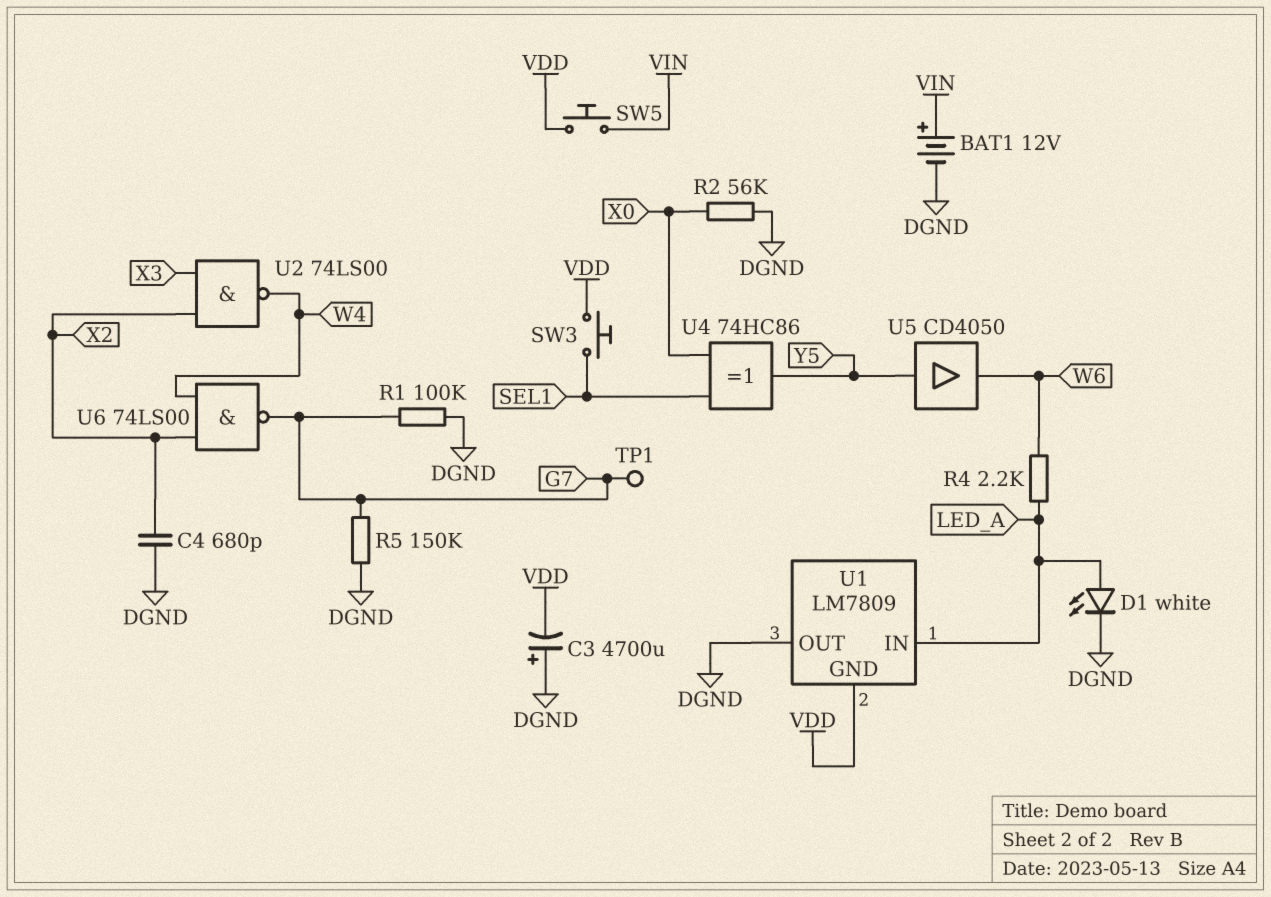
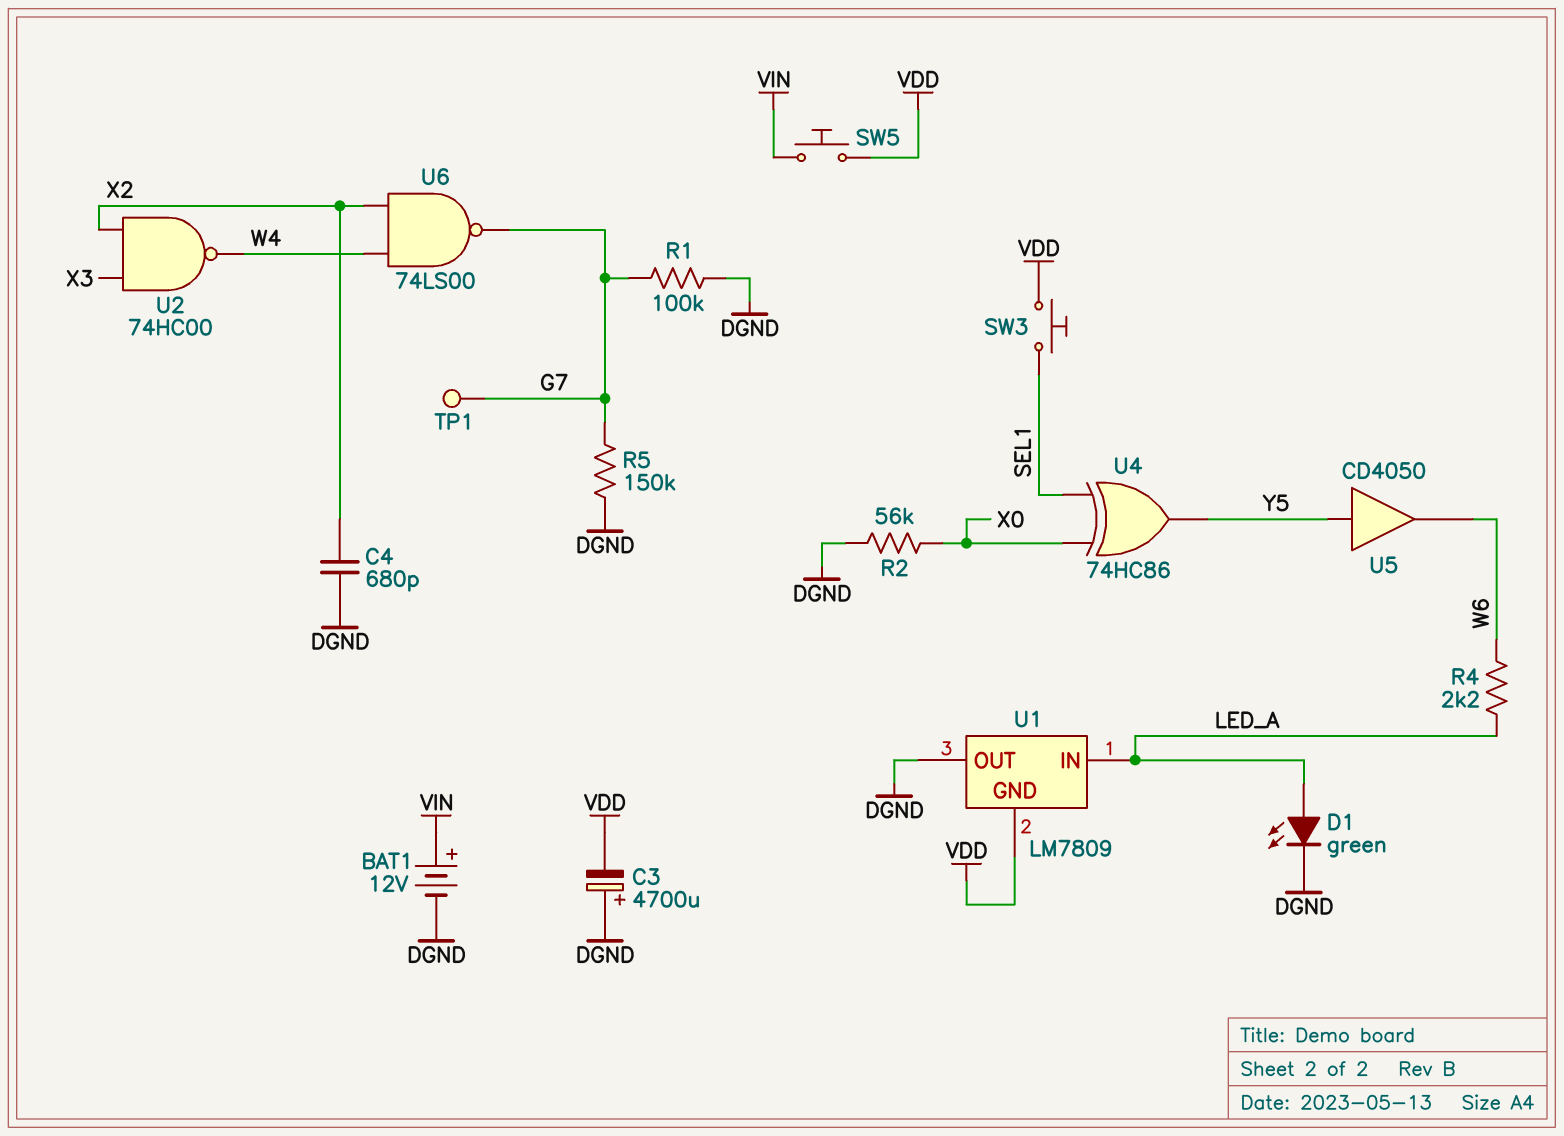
D1: LED white (A LED_A, K DGND) -> LED green (A LED_A, K DGND)
U2: NAND 74LS00 (in X2, in X3, out W4) -> NAND 74HC00 (in X2, in X3, out W4)

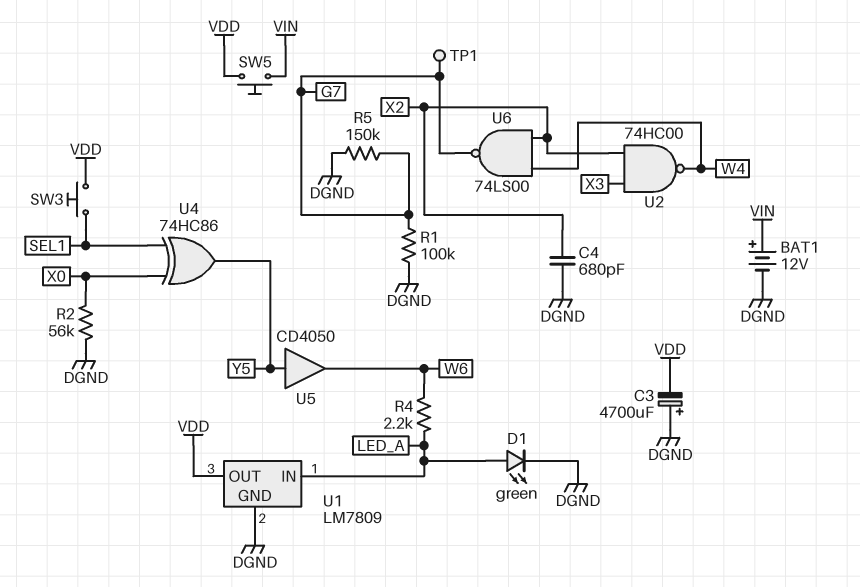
U1 pin GND: VDD -> DGND
U1 pin OUT: DGND -> VDD

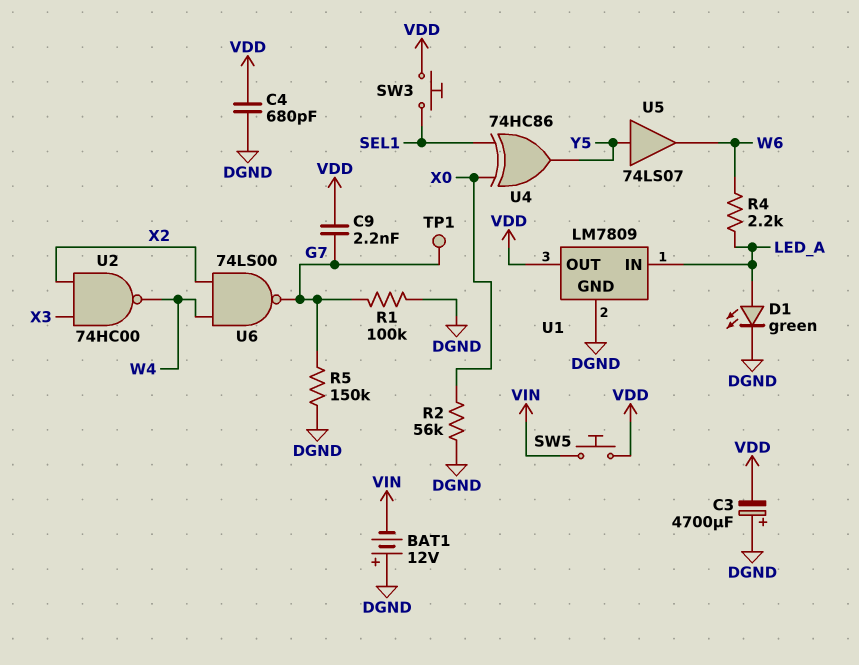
BAT1: 12V (plus VIN, minus DGND) -> 12V (plus DGND, minus VIN)
C4: 680pF (DGND, X2) -> 680pF (DGND, VDD)
C9: none -> 2.2nF (G7, VDD)
U5: buffer CD4050 (in Y5, out W6) -> buffer 74LS07 (in Y5, out W6)

